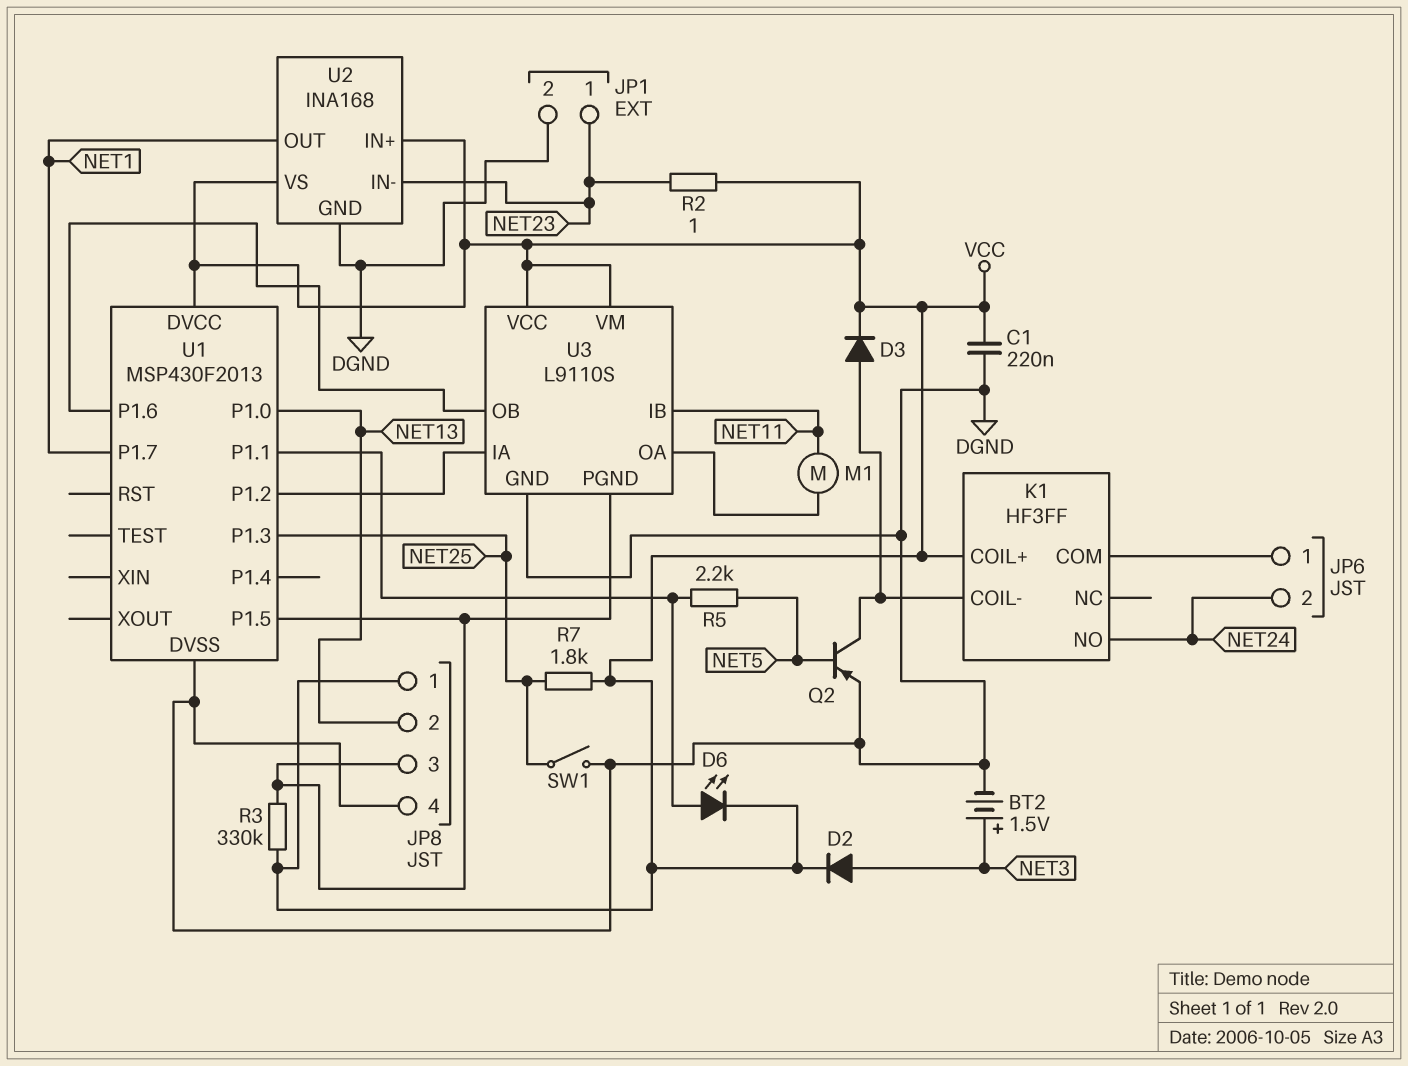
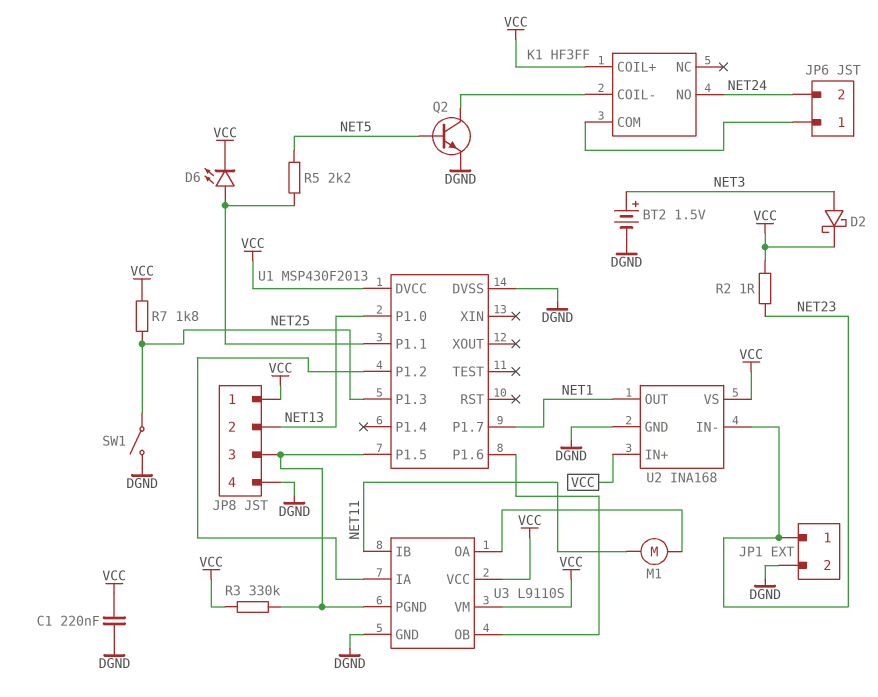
D2: diode (A NET3, K VCC) -> schottky (A NET3, K VCC)
D3: diode (A K1/COIL-, K VCC) -> none
Q2: PNP (B NET5, C K1/COIL-, E DGND) -> NPN (B NET5, C K1/COIL-, E DGND)

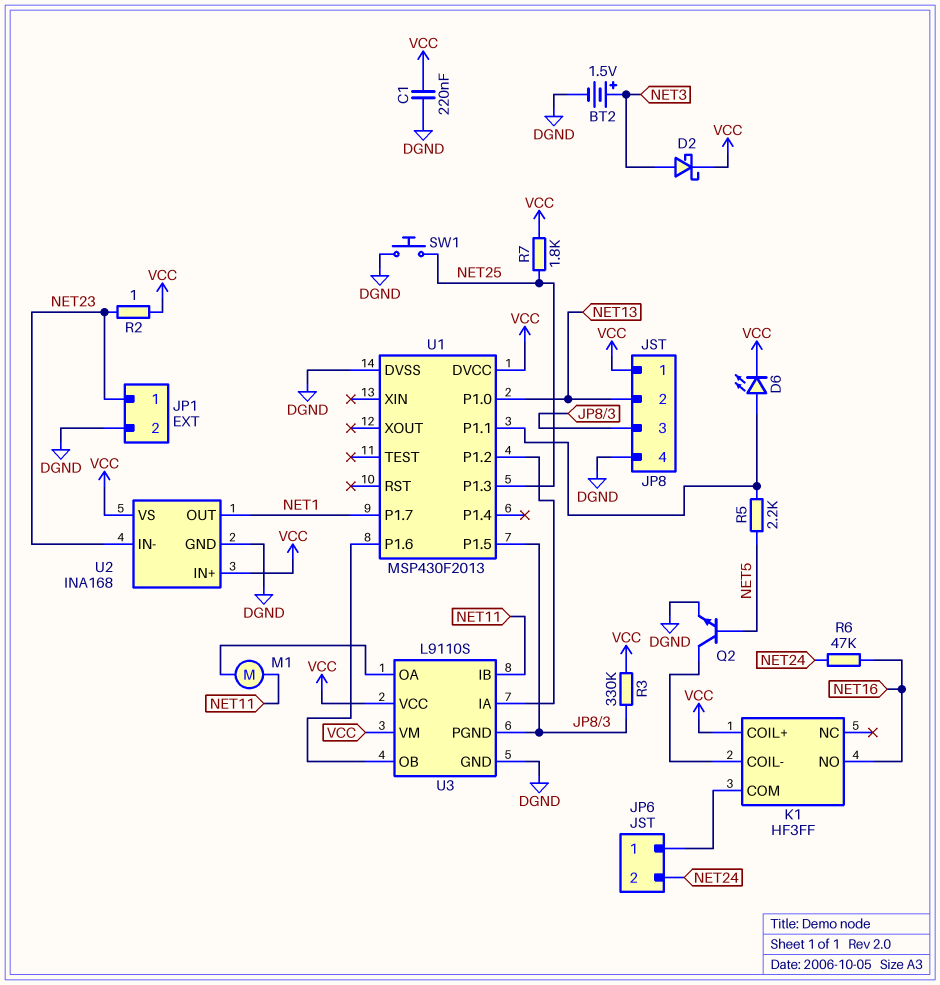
K1 pin NO: NET24 -> NET16
R6: none -> 47k (NET16, NET24)
SW1: switch (DGND, NET25) -> button (DGND, NET25)

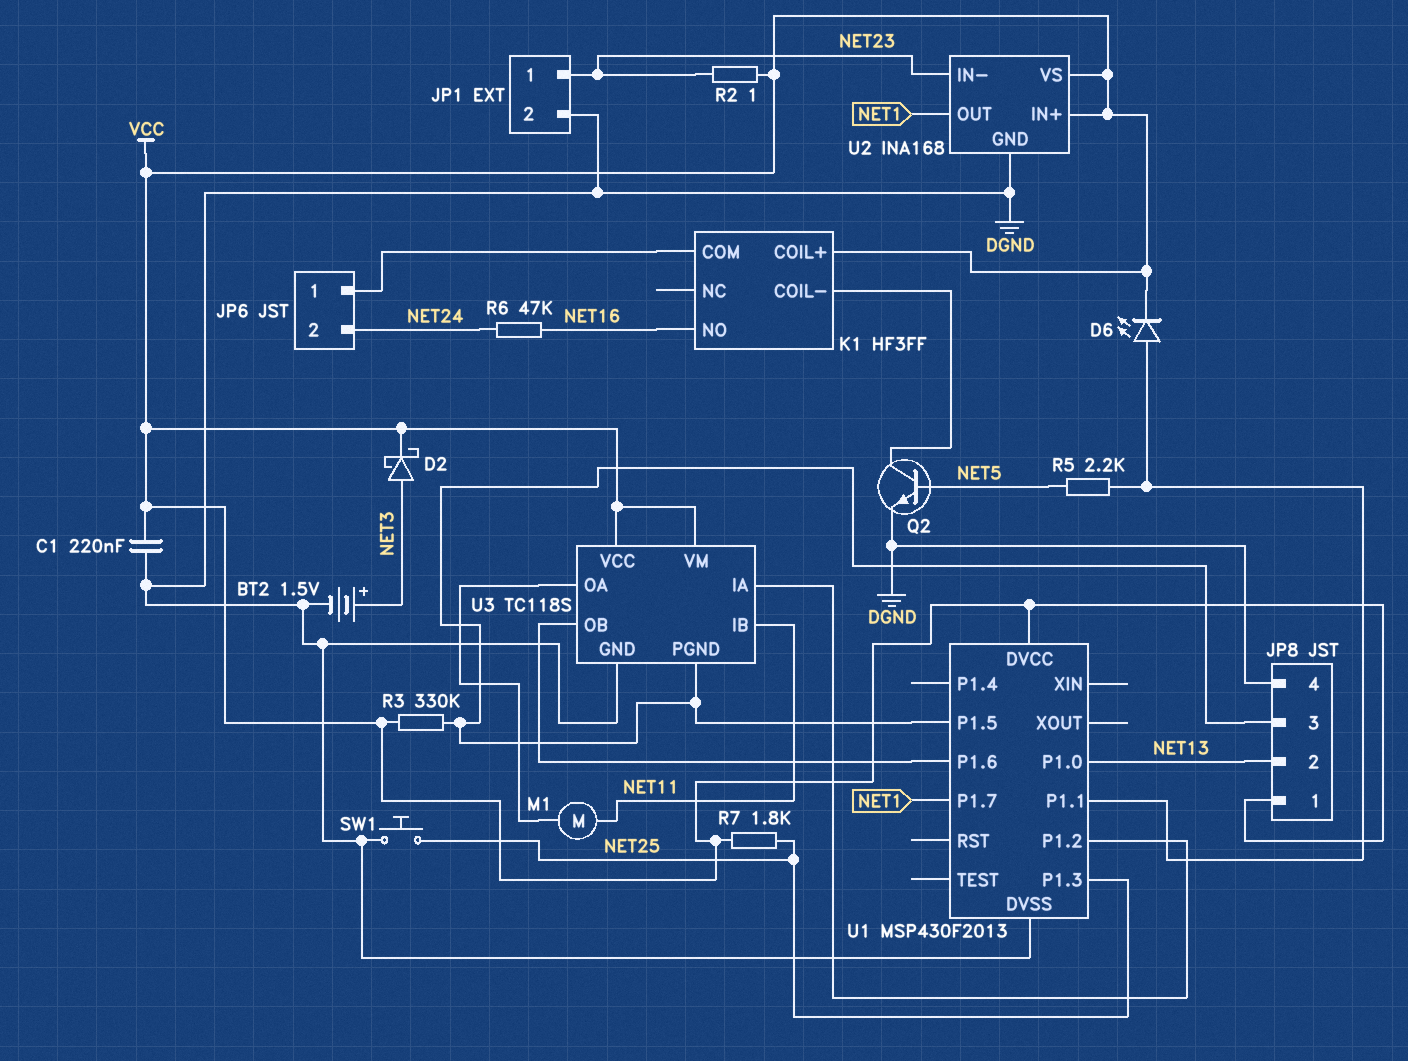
U3: L9110S -> TC118S

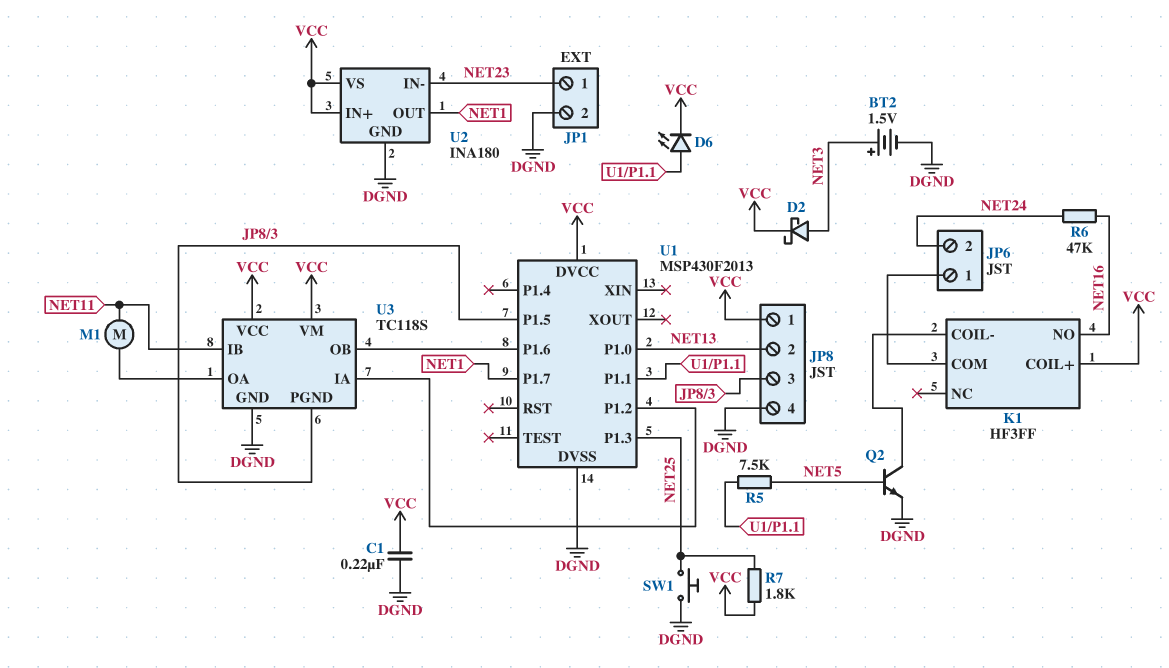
R2: 1 (NET23, VCC) -> none
R3: 330k (JP8/3, VCC) -> none
R5: 2.2k (NET5, U1/P1.1) -> 7.5k (NET5, U1/P1.1)
U2: INA168 -> INA180

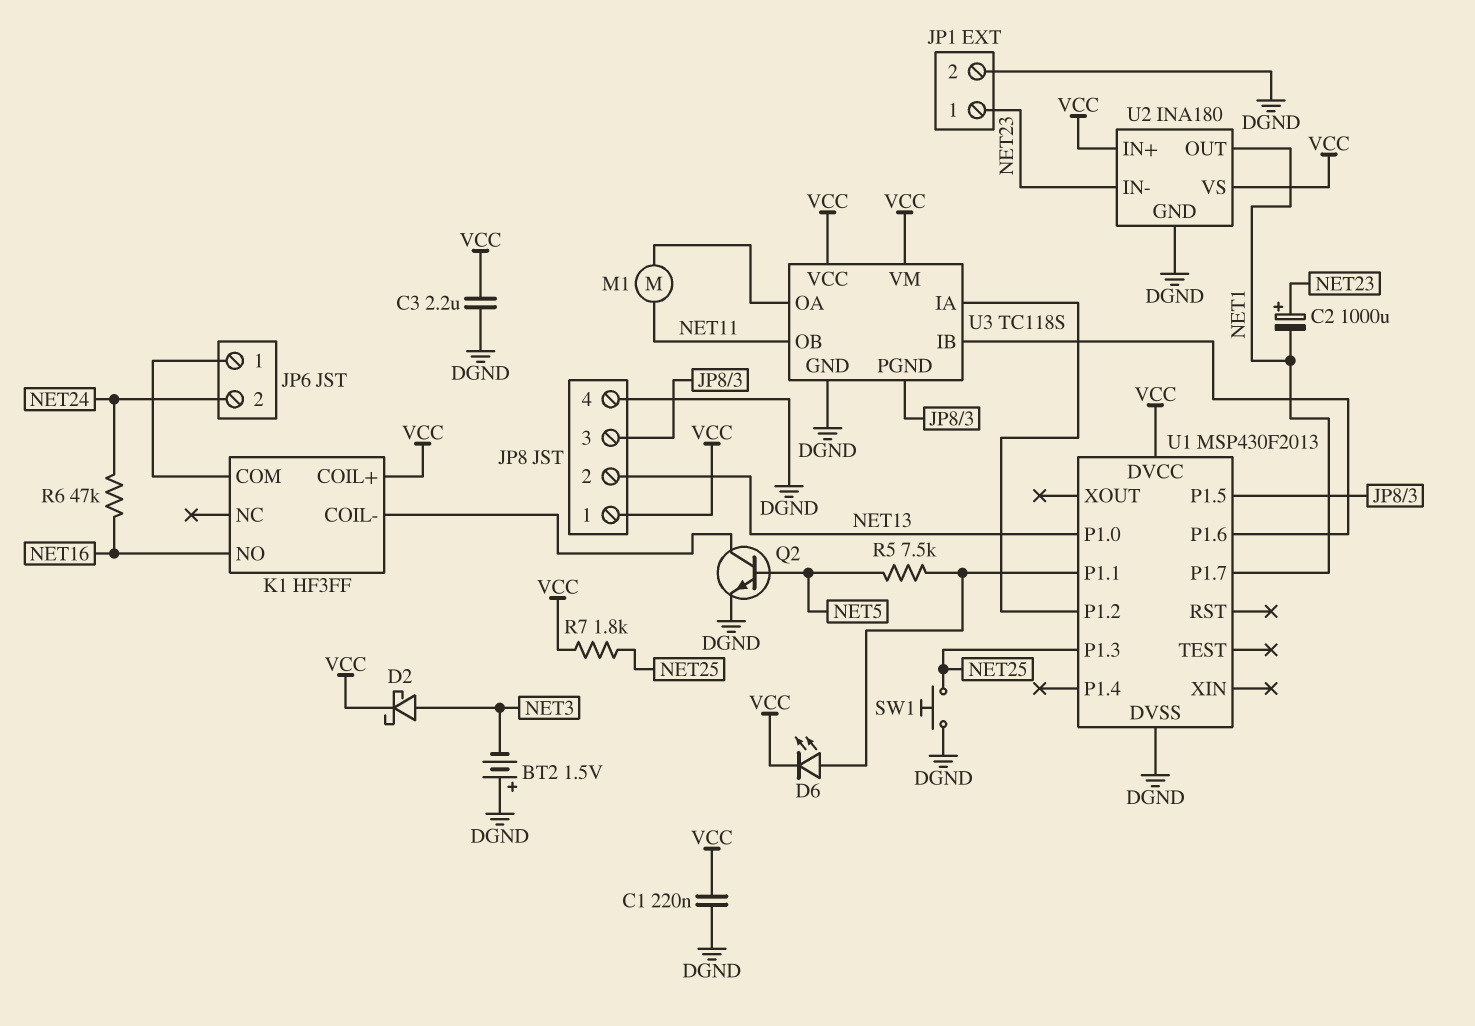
BT2: 1.5V (plus NET3, minus DGND) -> 1.5V (plus DGND, minus NET3)
C2: none -> 1000uF (plus NET23, minus NET1)
C3: none -> 2.2uF (DGND, VCC)
U3 pin IB: NET11 -> U1/P1.6
U3 pin OB: U1/P1.6 -> NET11

